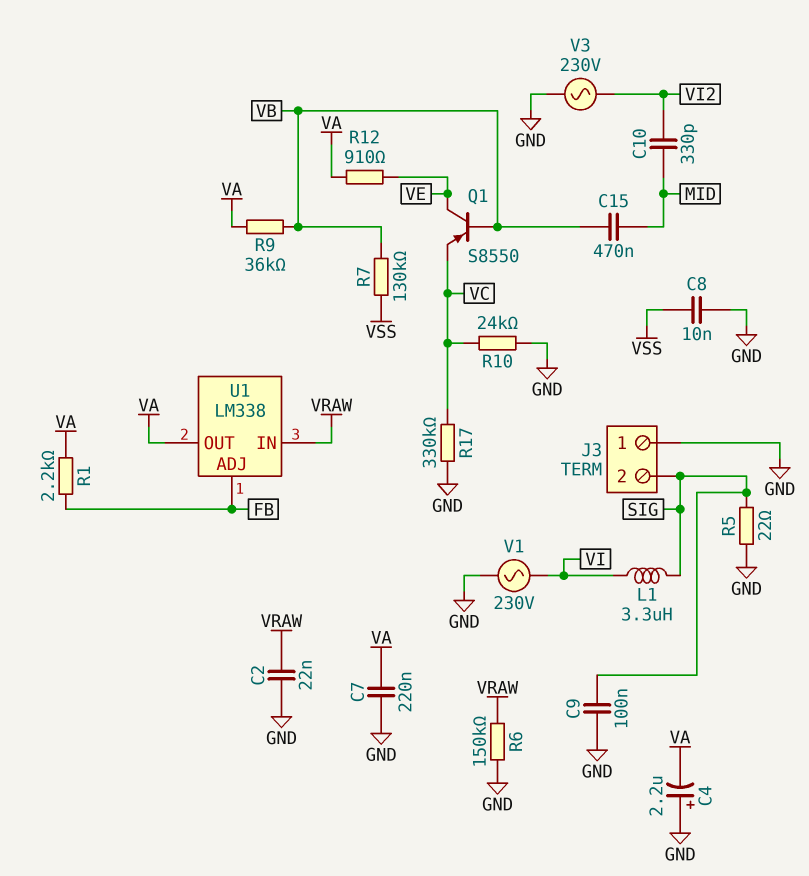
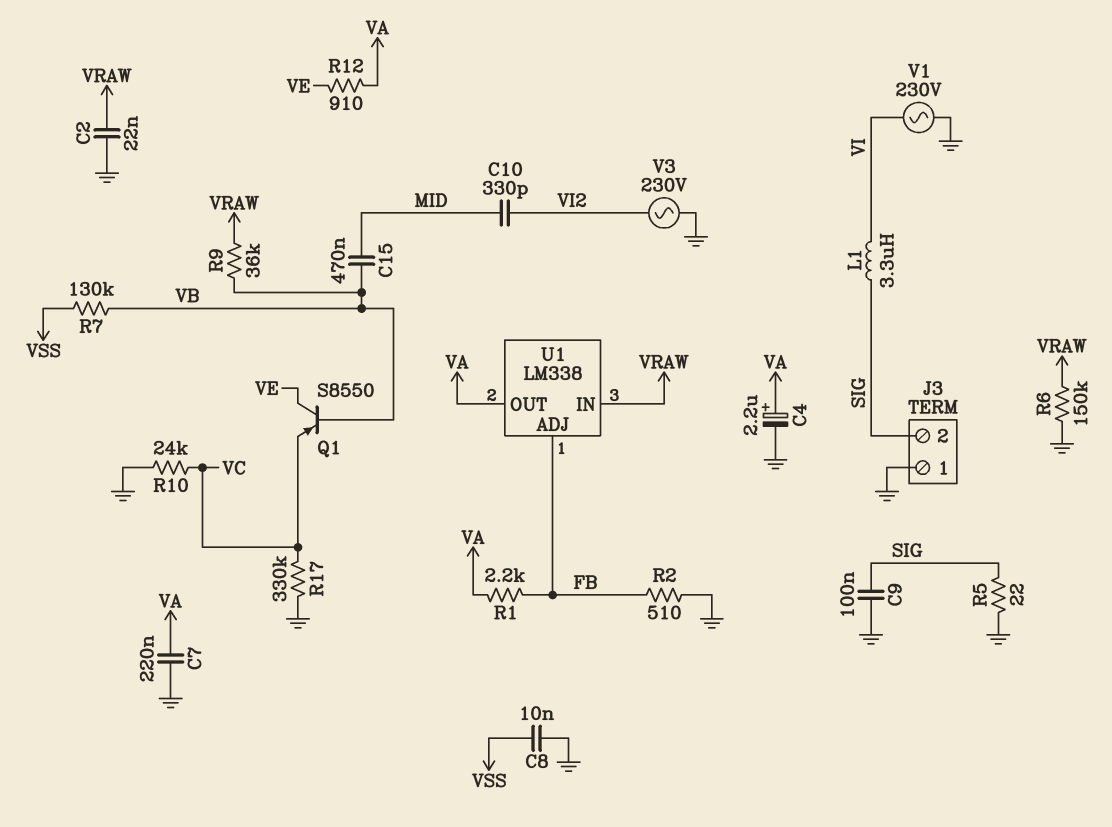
C4: 2.2uF (plus GND, minus VA) -> 2.2uF (plus VA, minus GND)
R2: none -> 510 (FB, GND)
R9: 36k (VA, VB) -> 36k (VB, VRAW)

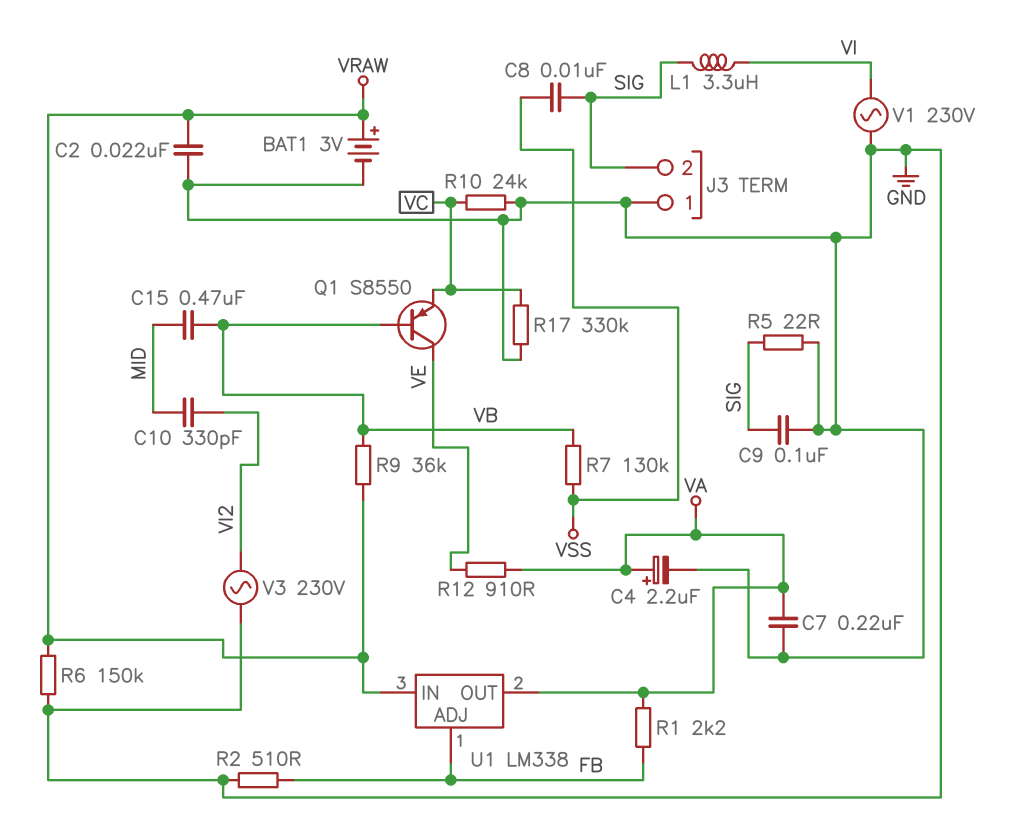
BAT1: none -> 3V (plus VRAW, minus GND)
C8: 10nF (GND, VSS) -> 10nF (SIG, VSS)

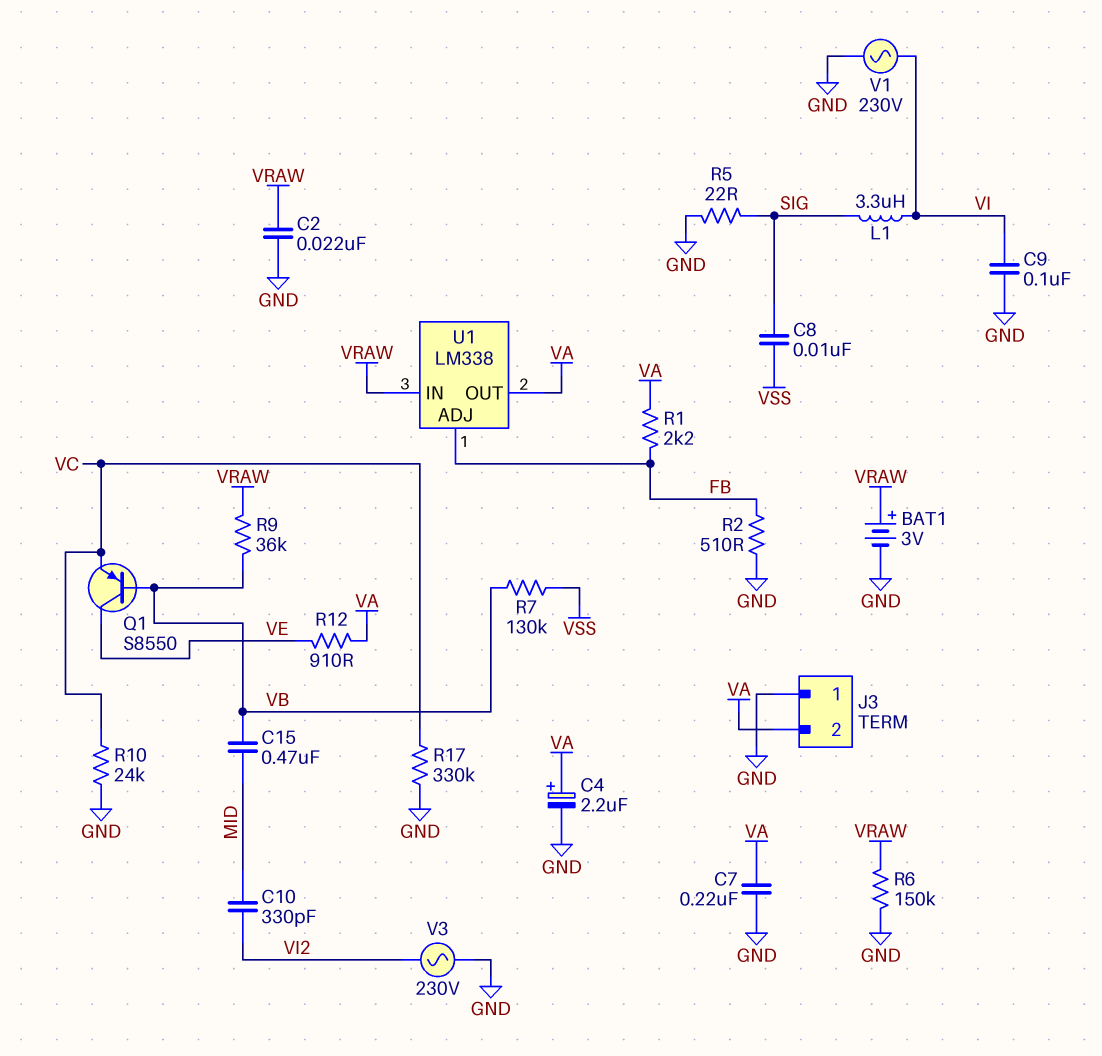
C9: 100nF (GND, SIG) -> 100nF (GND, VI)
J3 pin 2: SIG -> VA

